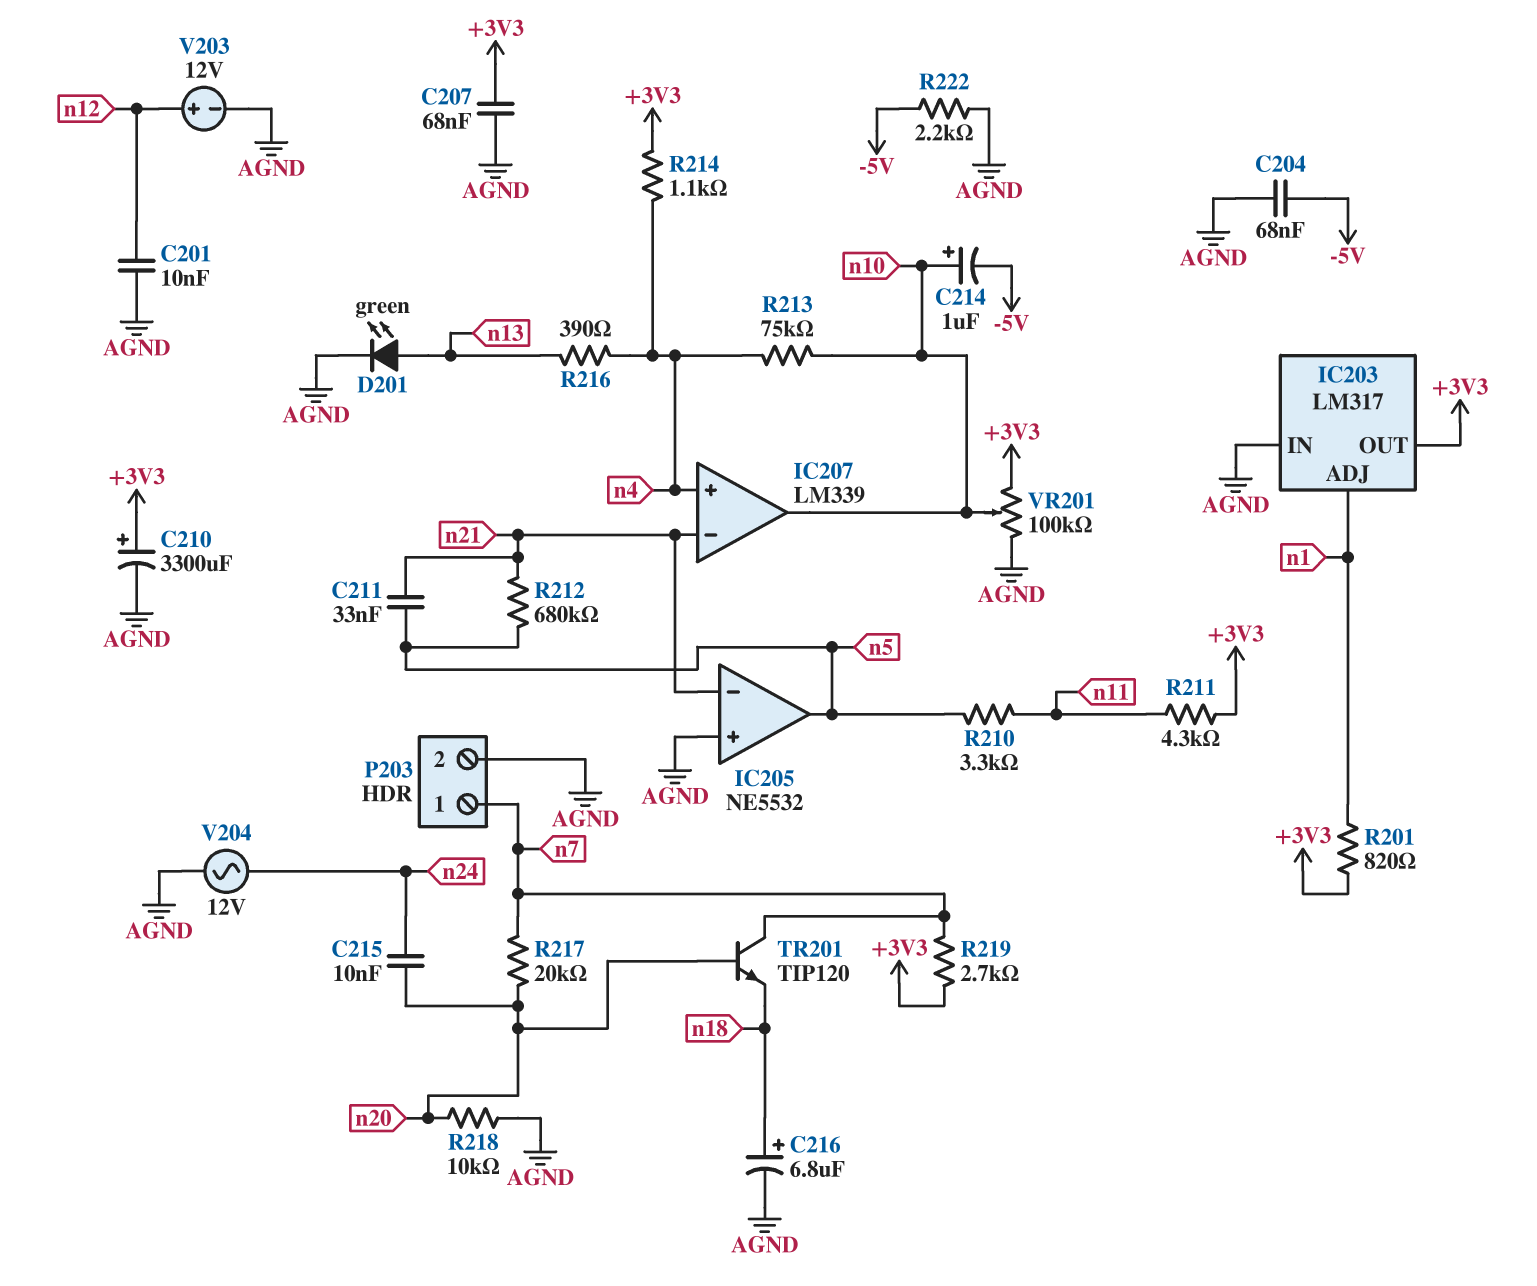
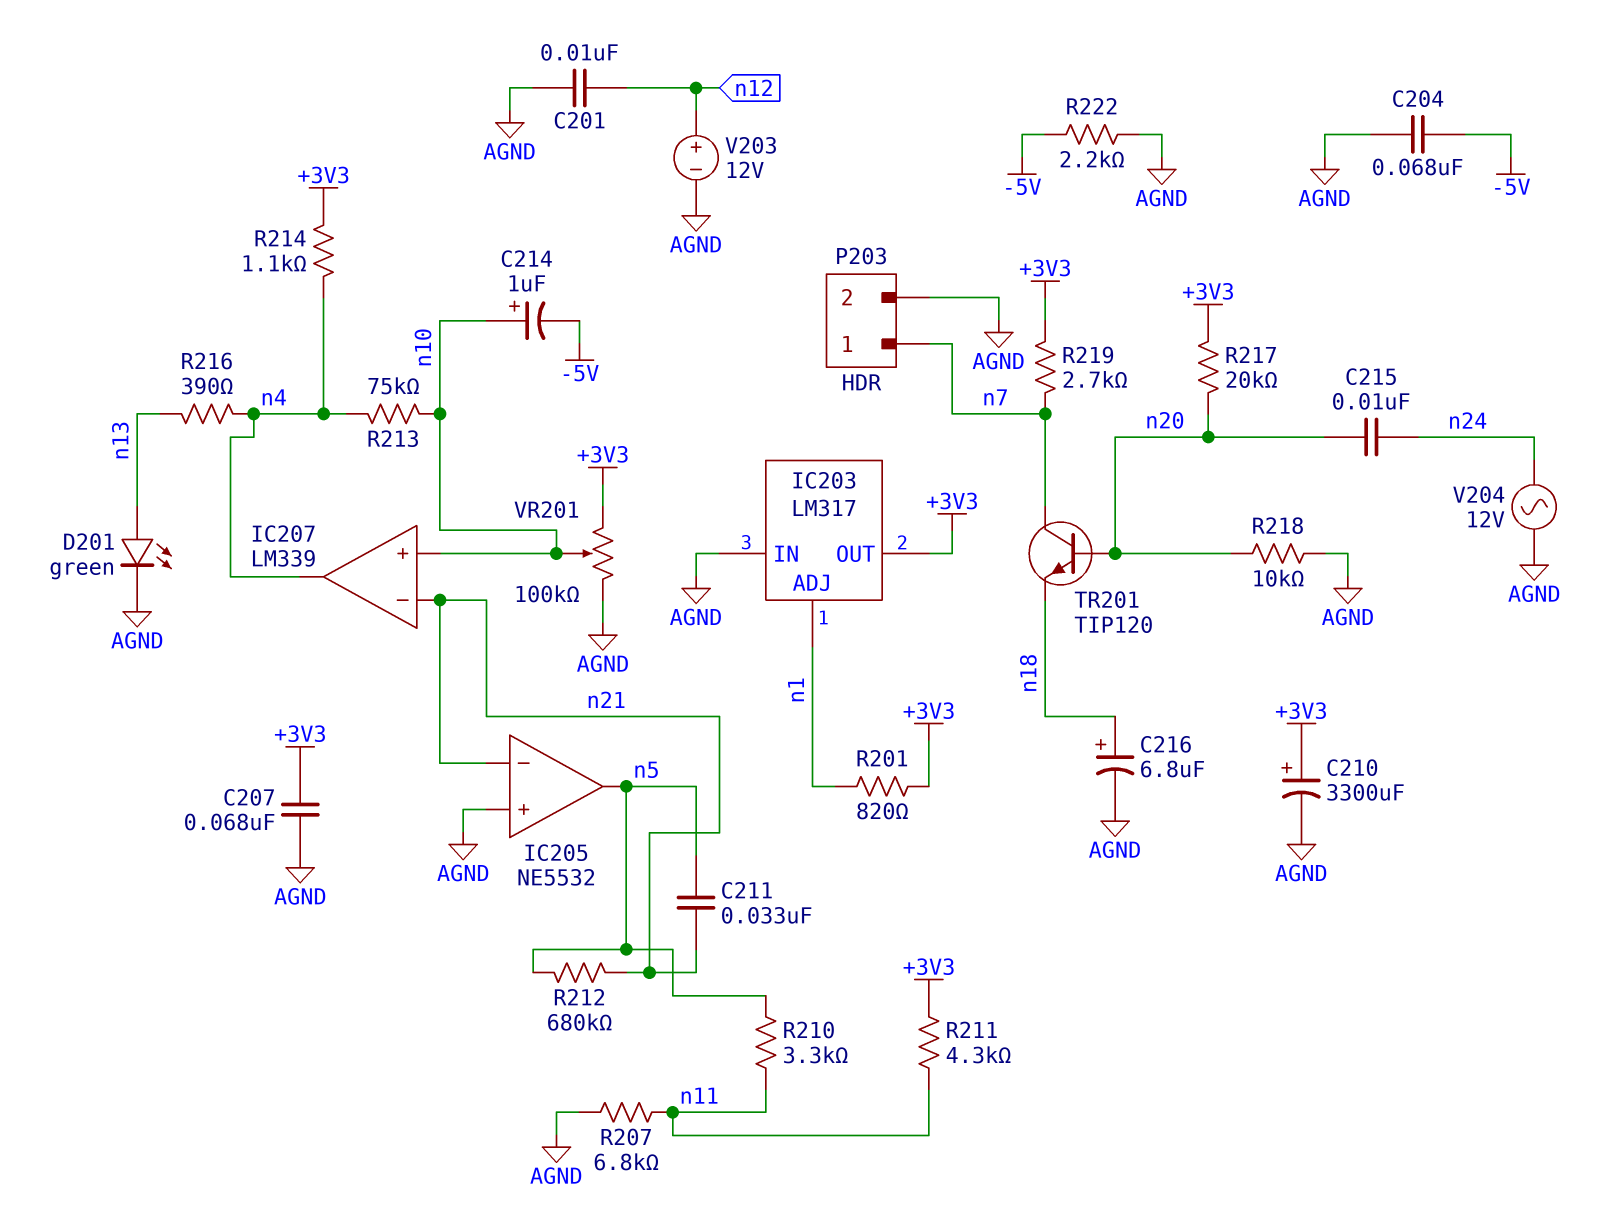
IC207 pin in+: n4 -> n10
IC207 pin out: n10 -> n4
R207: none -> 6.8k (AGND, n11)
R217: 20k (n7, n20) -> 20k (+3V3, n20)

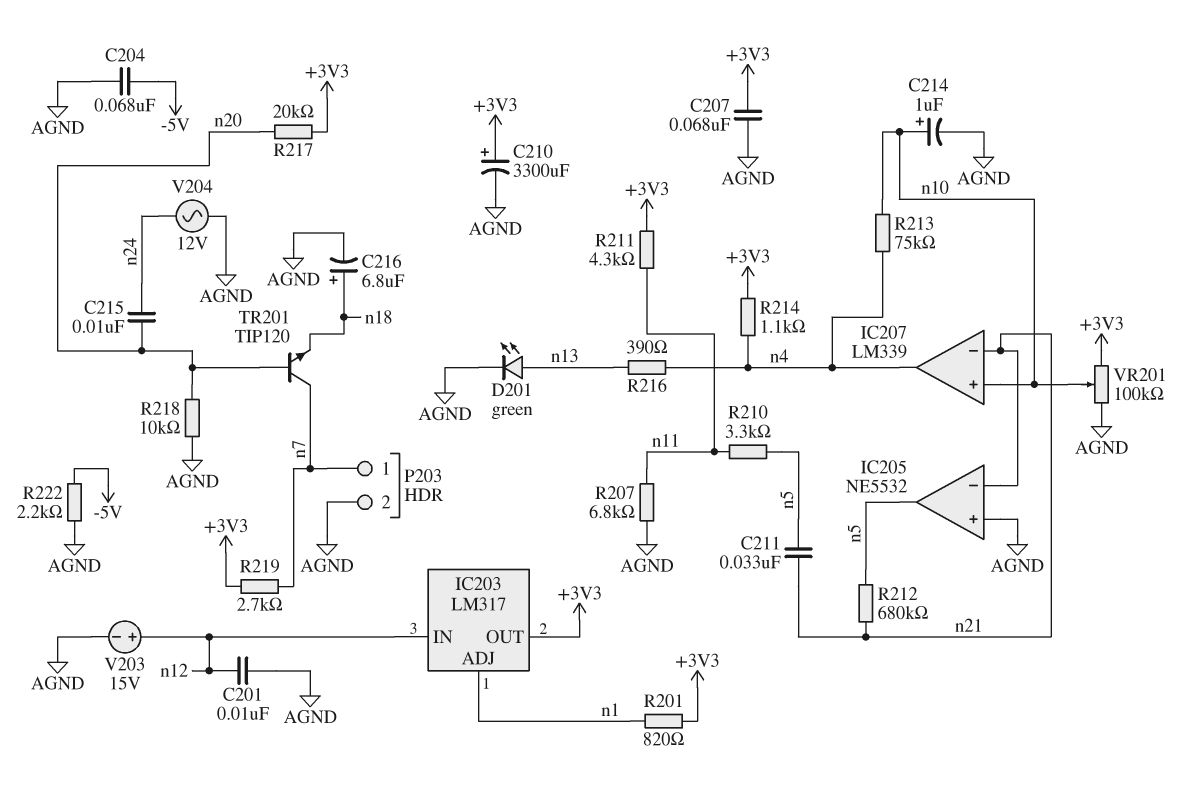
C214: 1uF (plus n10, minus -5V) -> 1uF (plus n10, minus AGND)
IC203 pin IN: AGND -> n12
V203: 12V (plus n12, minus AGND) -> 15V (plus n12, minus AGND)

